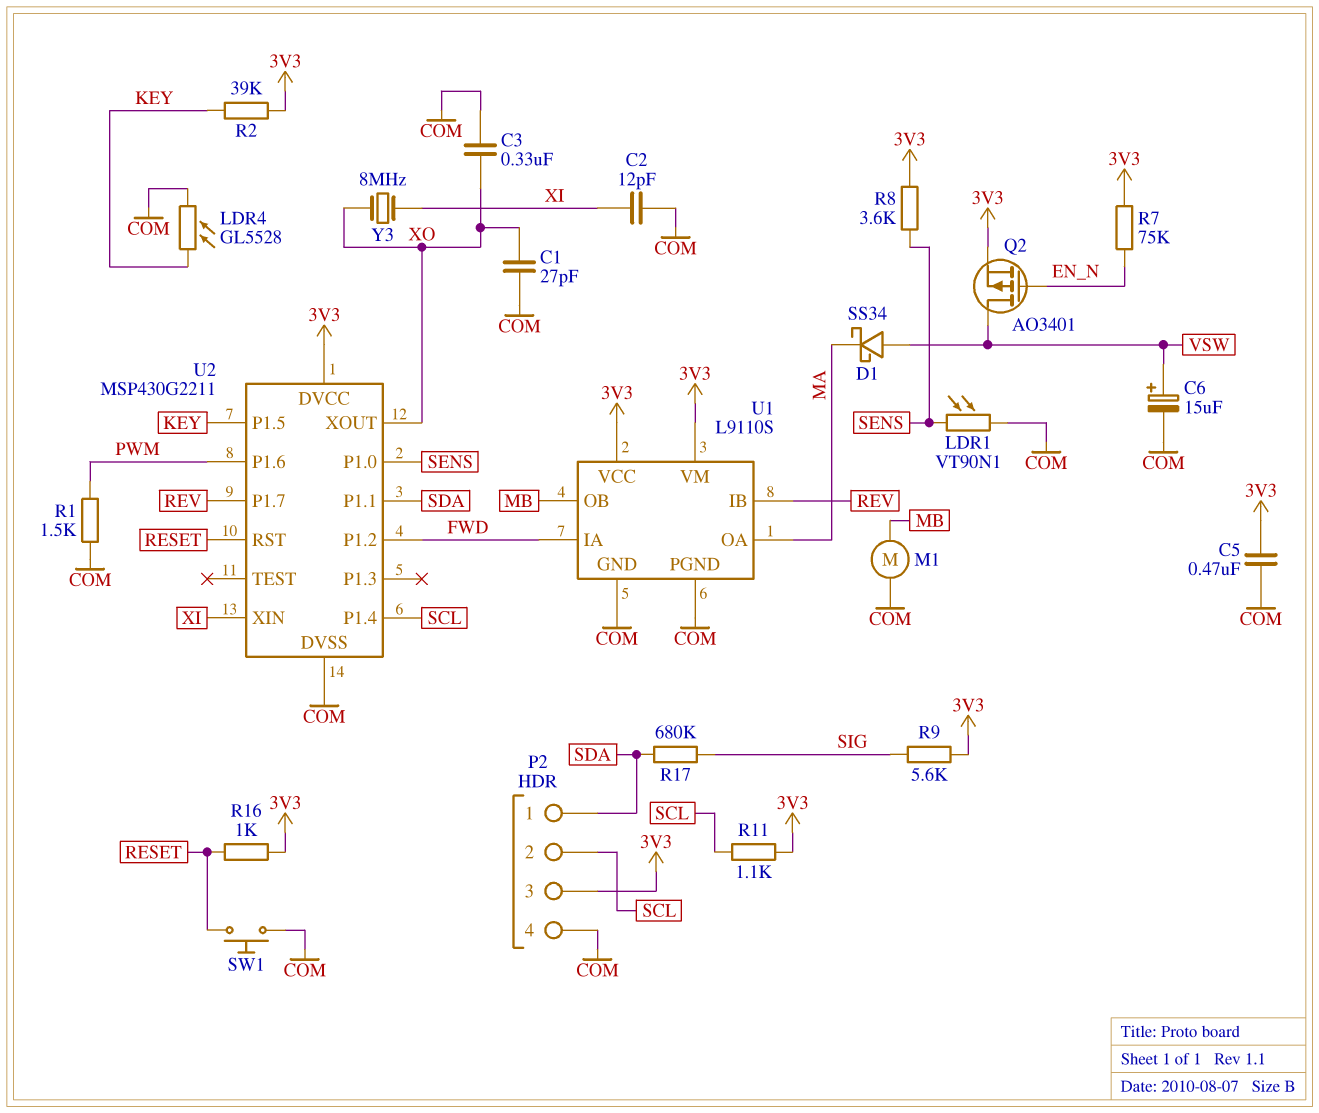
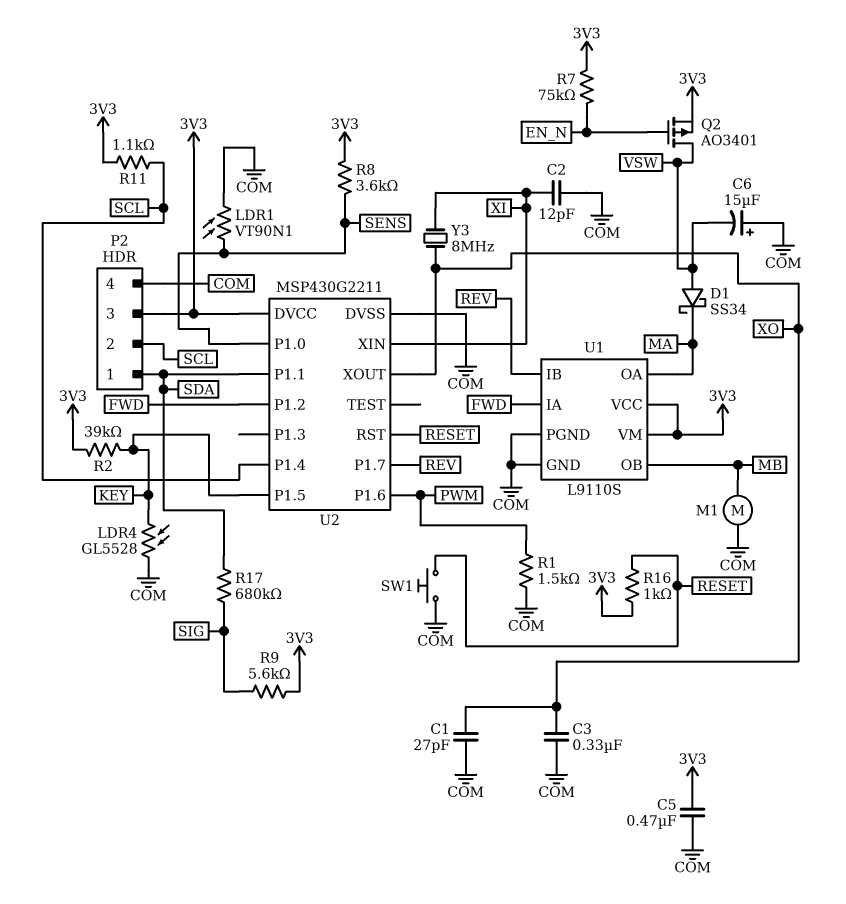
C6: 15uF (plus VSW, minus COM) -> 15uF (plus COM, minus VSW)

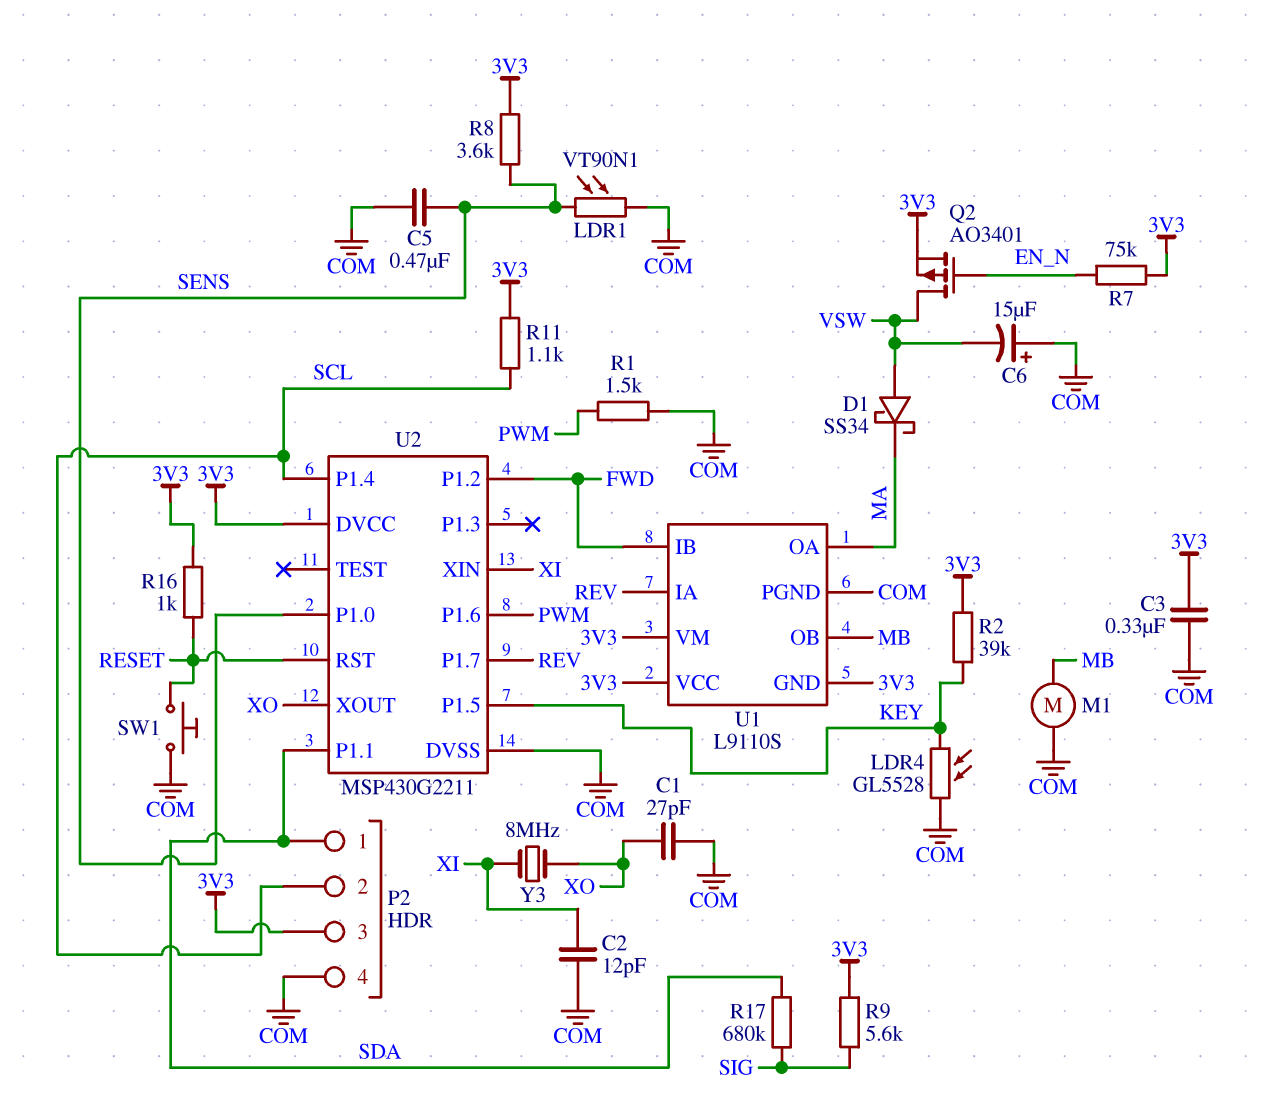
C3: 330nF (COM, XO) -> 330nF (3V3, COM)
C5: 470nF (3V3, COM) -> 470nF (COM, SENS)
U1 pin GND: COM -> 3V3
U1 pin IA: FWD -> REV
U1 pin IB: REV -> FWD

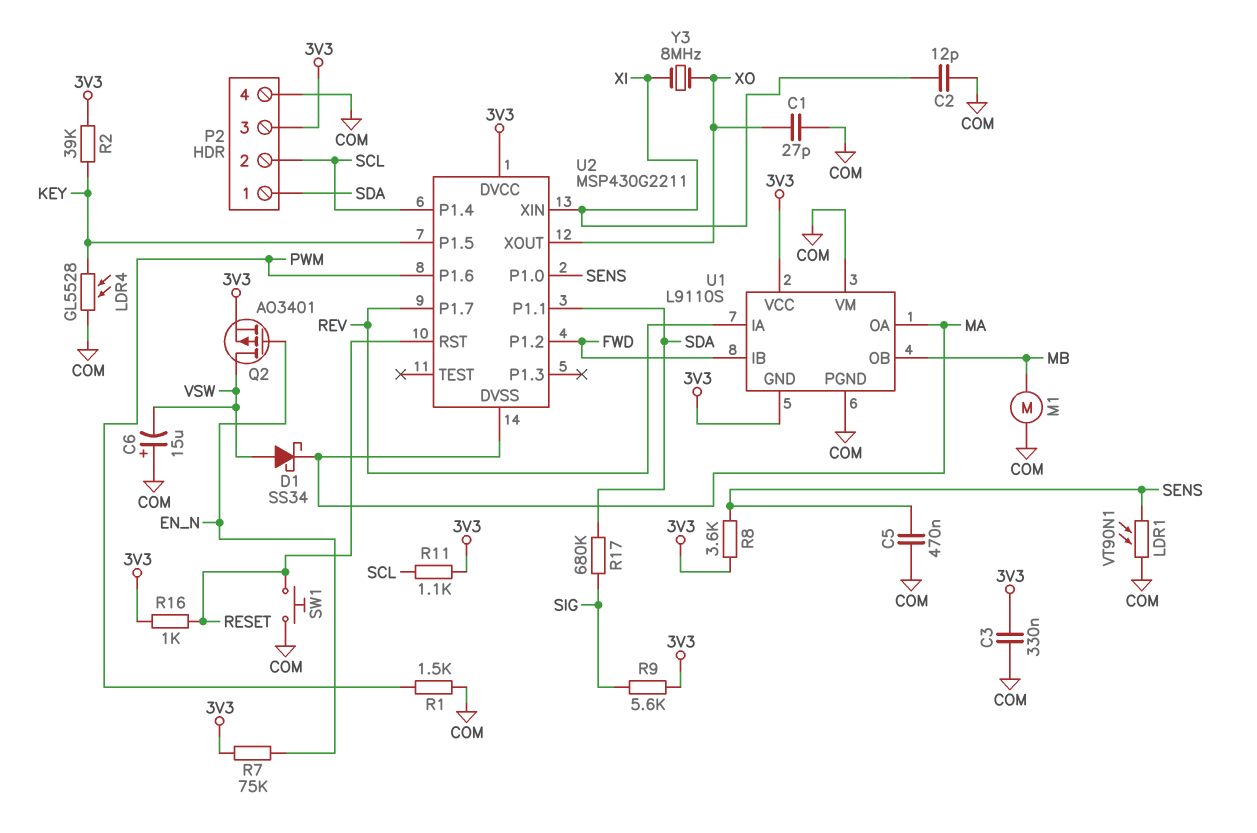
U1 pin VM: 3V3 -> COM
U2 pin DVSS: COM -> MA

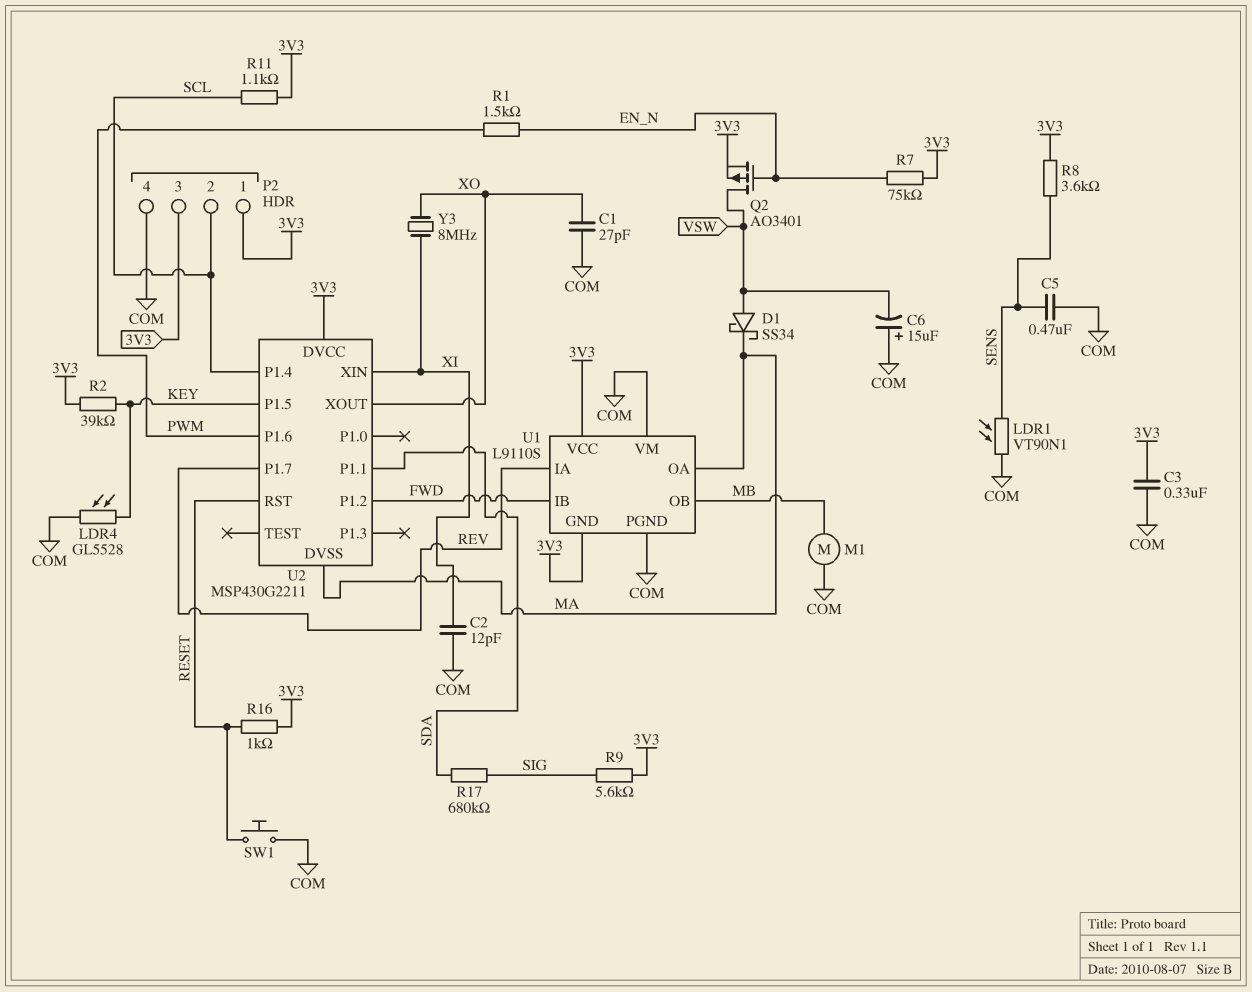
P2 pin 1: SDA -> 3V3
R1: 1.5k (COM, PWM) -> 1.5k (EN_N, PWM)
U2 pin P1.0: SENS -> none

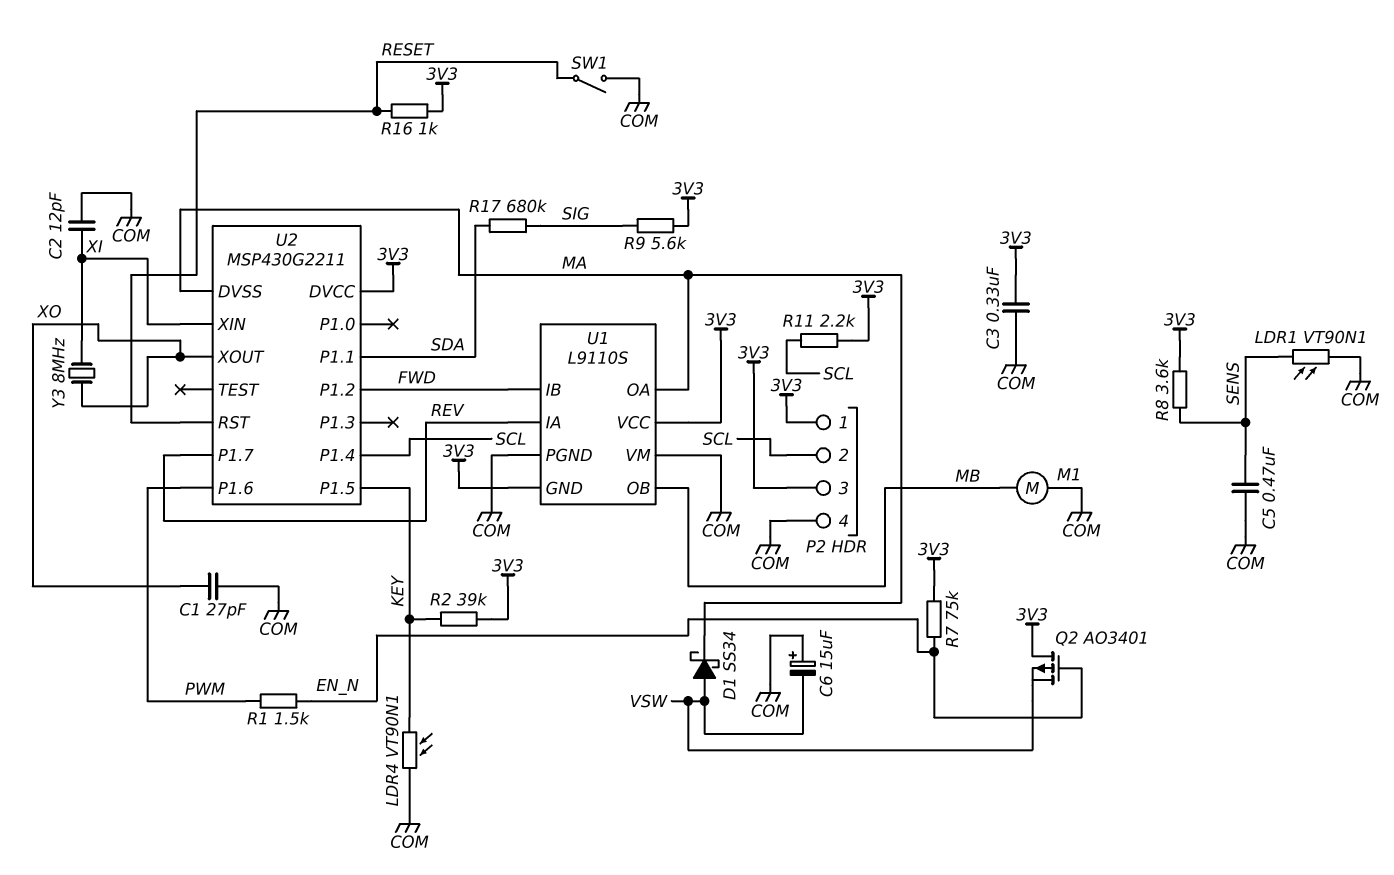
LDR4: GL5528 (COM, KEY) -> VT90N1 (COM, KEY)
Q2: PMOS AO3401 (G EN_N, D VSW, S 3V3) -> PMOS AO3401 (G EN_N, D 3V3, S VSW)
R11: 1.1k (3V3, SCL) -> 2.2k (3V3, SCL)
SW1: button (COM, RESET) -> switch (COM, RESET)

